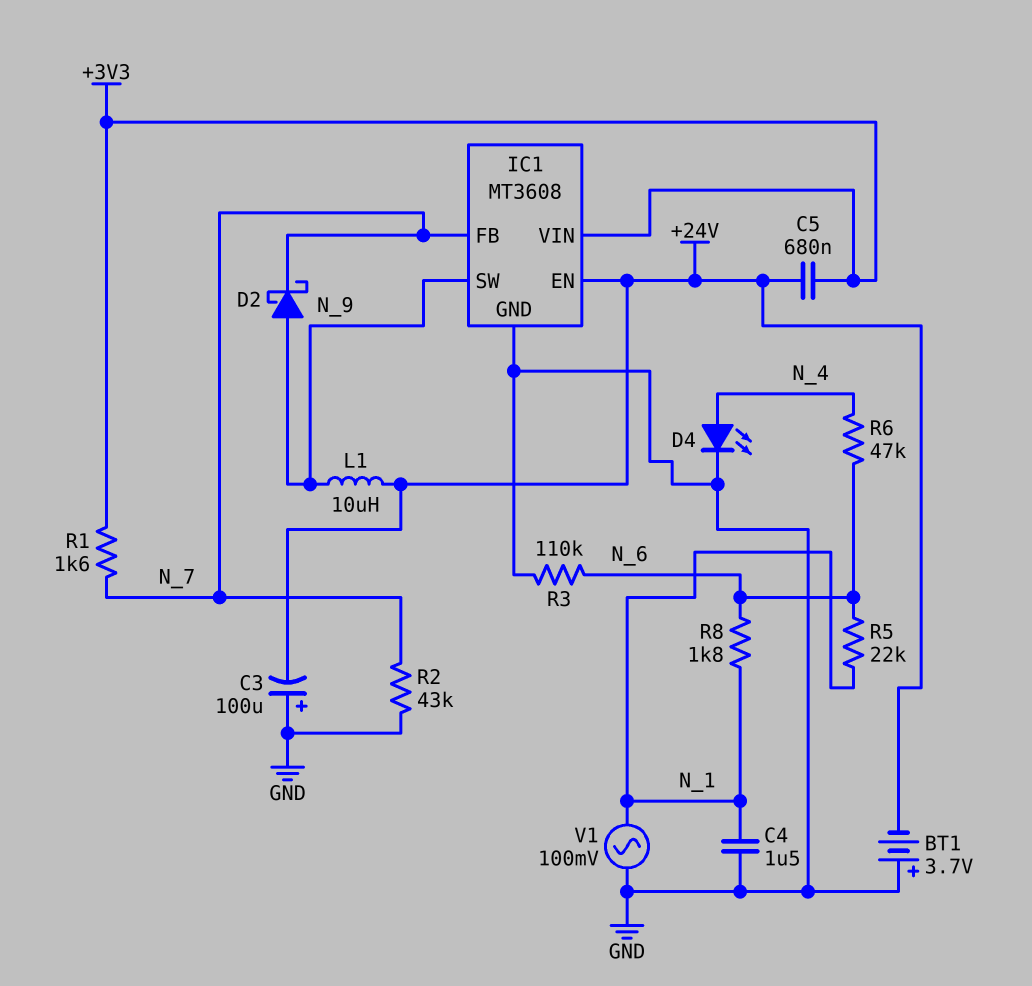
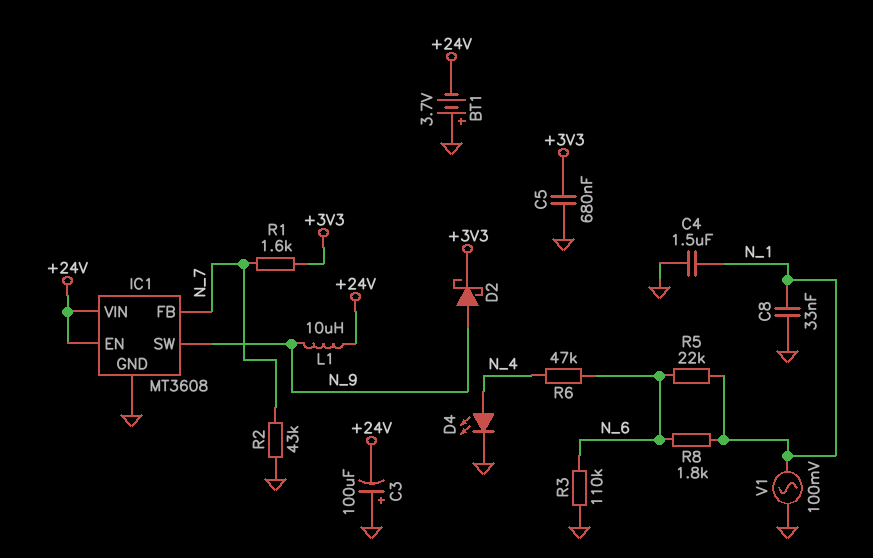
C5: 680nF (+3V3, +24V) -> 680nF (+3V3, GND)
C8: none -> 33nF (GND, N_1)
D2: schottky (A N_9, K N_7) -> schottky (A N_9, K +3V3)
IC1 pin VIN: +3V3 -> +24V

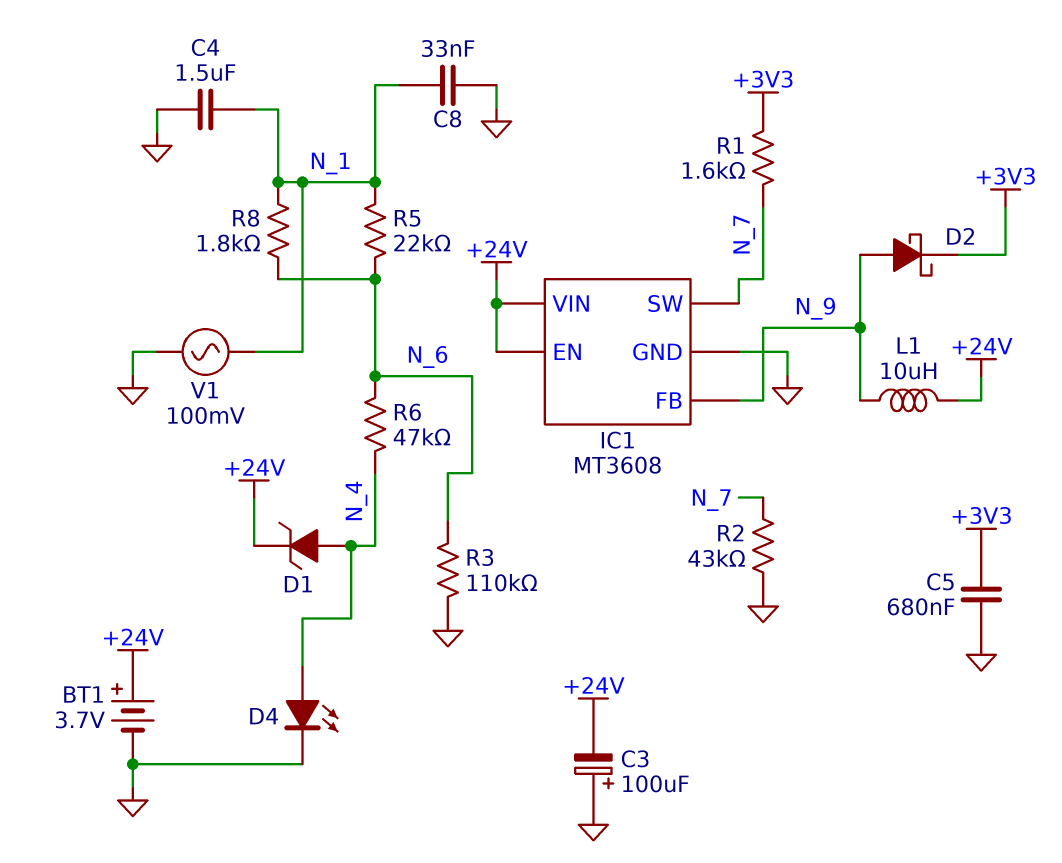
BT1: 3.7V (plus GND, minus +24V) -> 3.7V (plus +24V, minus GND)
D1: none -> zener (A N_4, K +24V)
IC1 pin FB: N_7 -> N_9
IC1 pin SW: N_9 -> N_7

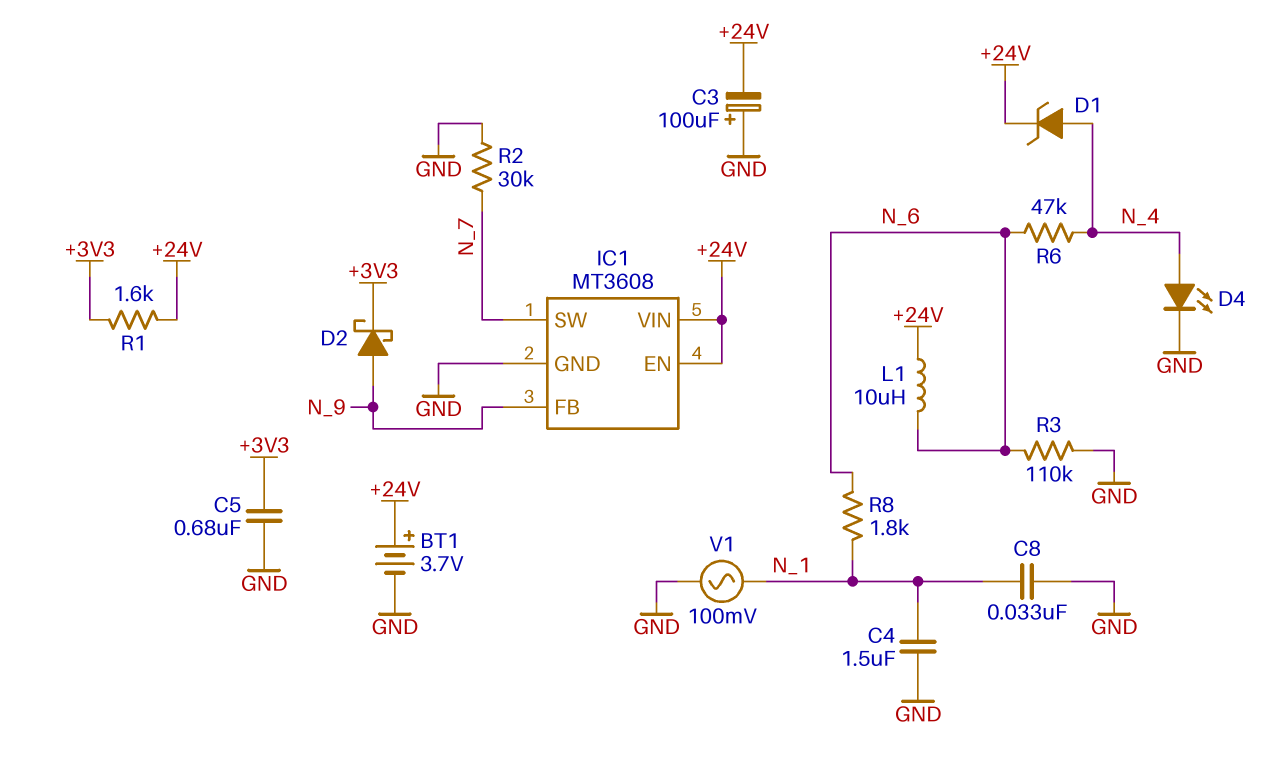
L1: 10uH (+24V, N_9) -> 10uH (+24V, N_6)
R1: 1.6k (+3V3, N_7) -> 1.6k (+3V3, +24V)
R2: 43k (GND, N_7) -> 30k (GND, N_7)
R5: 22k (N_1, N_6) -> none

